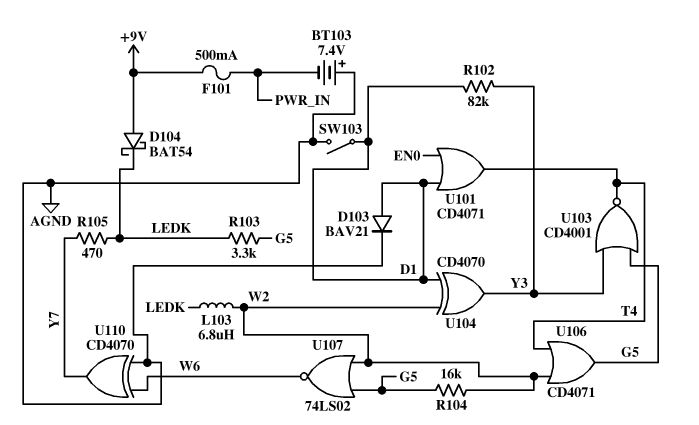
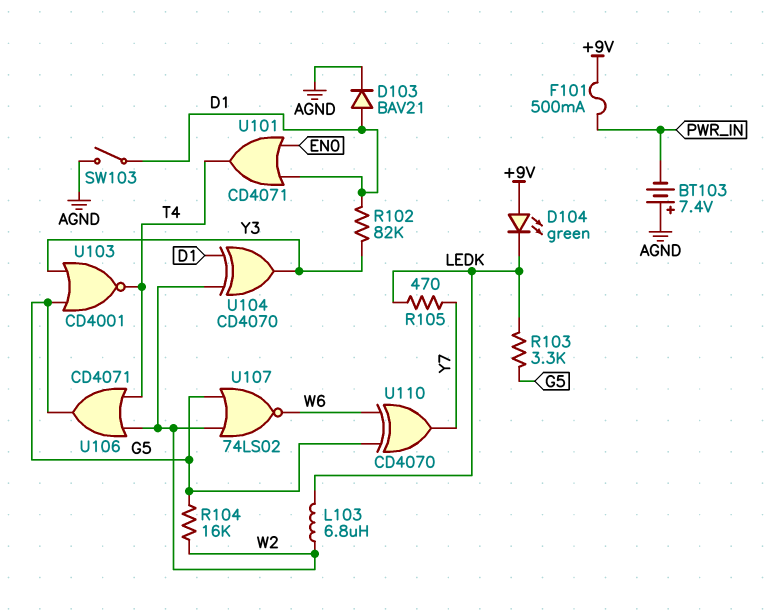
D104: schottky BAT54 (A +9V, K LEDK) -> LED green (A +9V, K LEDK)
U110: XOR CD4070 (in AGND, in W6, out Y7) -> XOR CD4070 (in G5, in W6, out Y7)

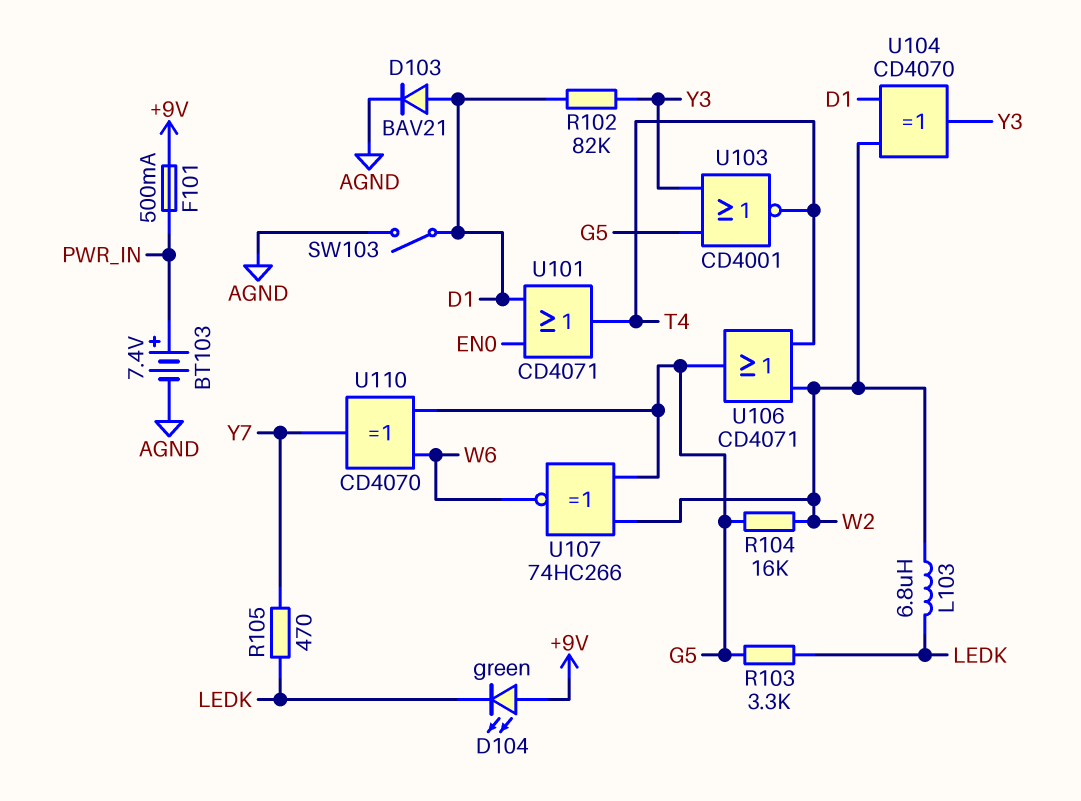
BT103: 7.4V (plus AGND, minus PWR_IN) -> 7.4V (plus PWR_IN, minus AGND)
U107: NOR 74LS02 (in G5, in W2, out W6) -> XNOR 74HC266 (in G5, in W2, out W6)

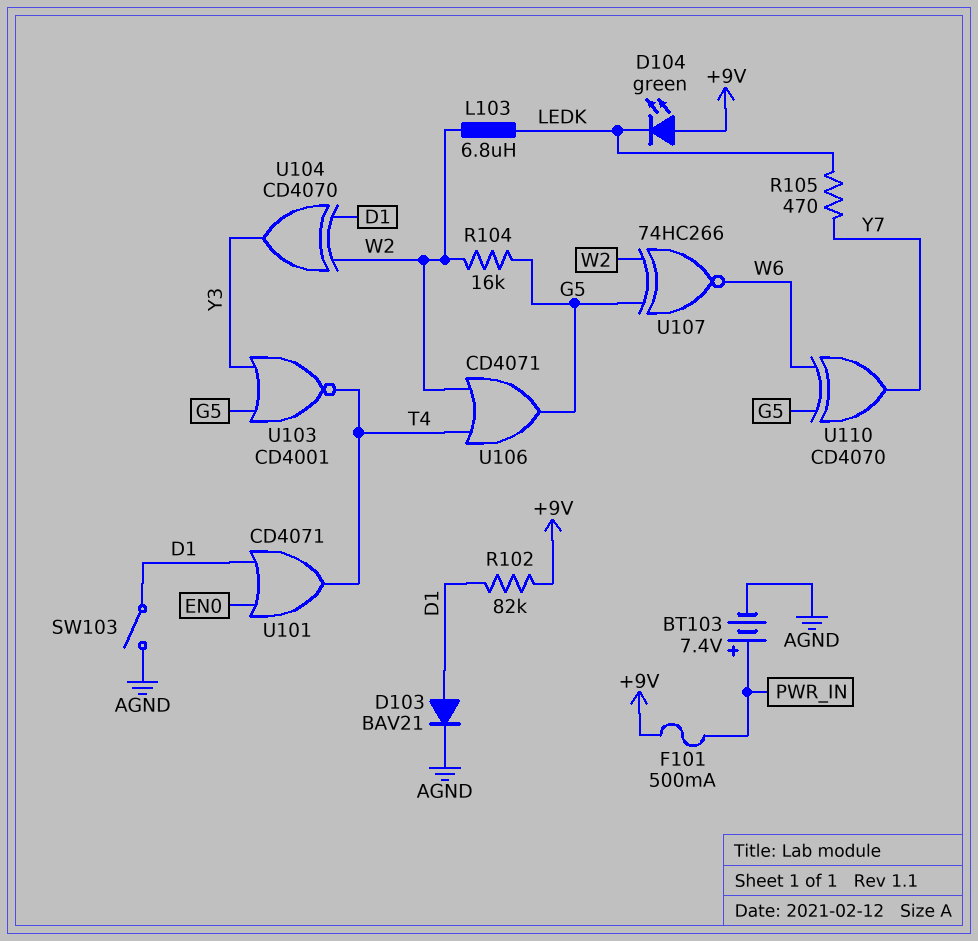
R102: 82k (D1, Y3) -> 82k (+9V, D1)
R103: 3.3k (G5, LEDK) -> none

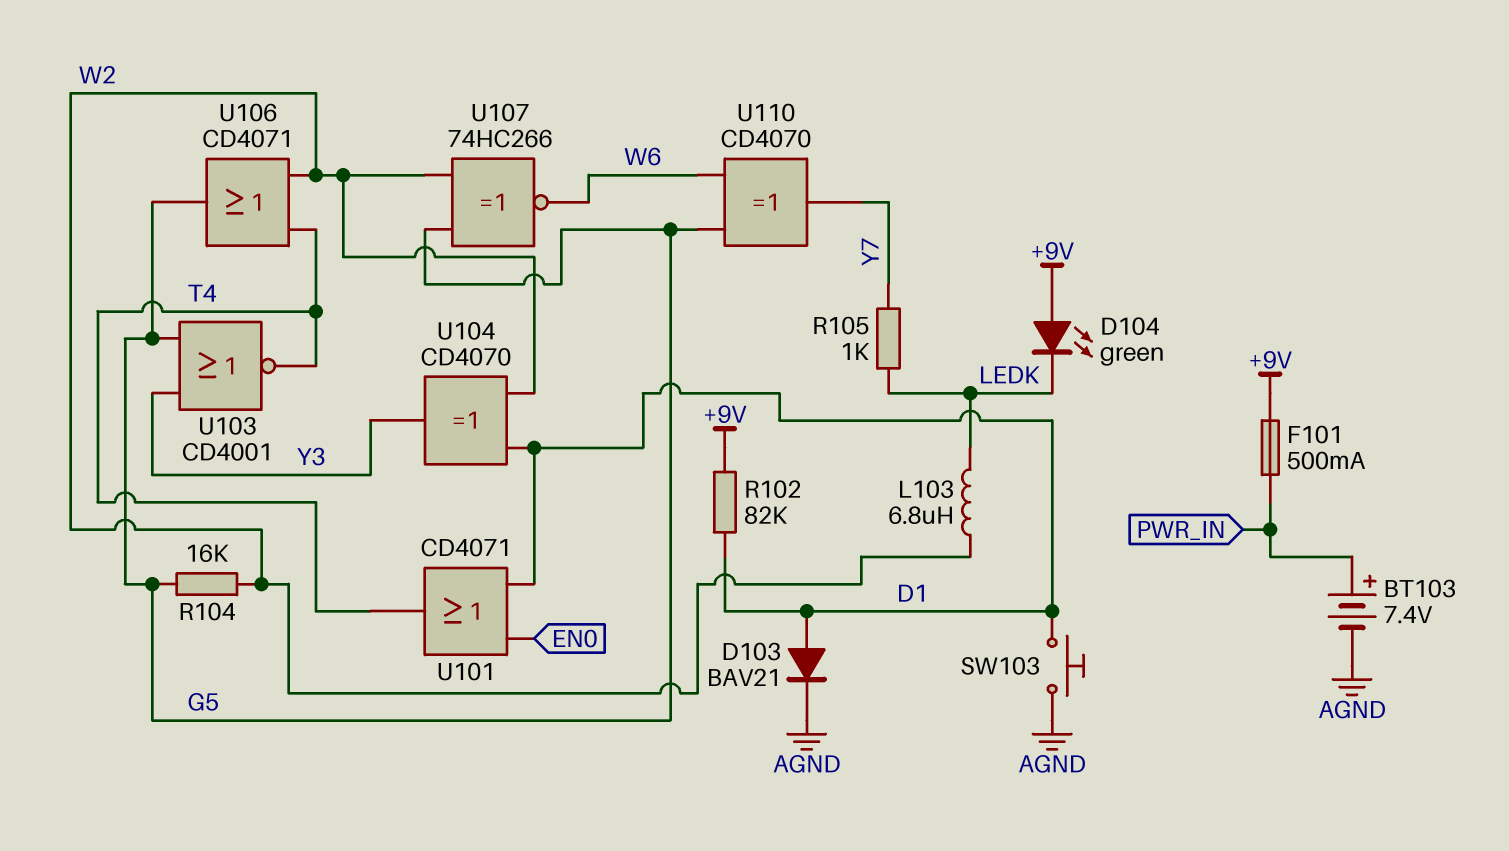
R105: 470 (LEDK, Y7) -> 1k (LEDK, Y7)
SW103: switch (AGND, D1) -> button (AGND, D1)

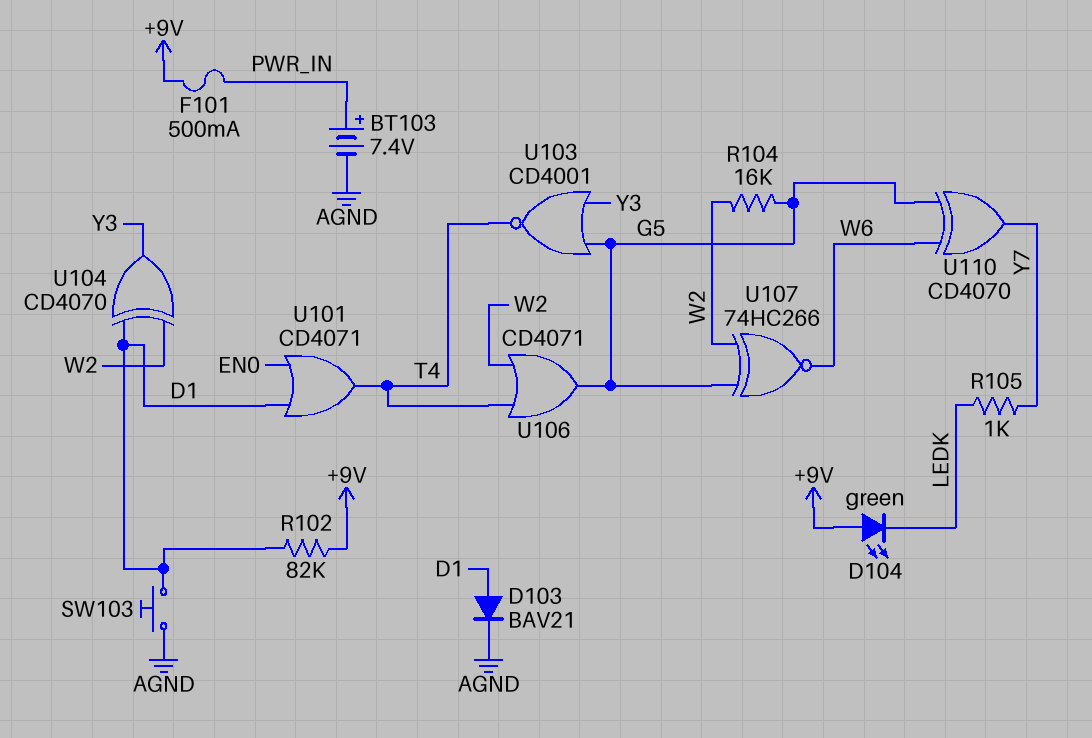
L103: 6.8uH (LEDK, W2) -> none

